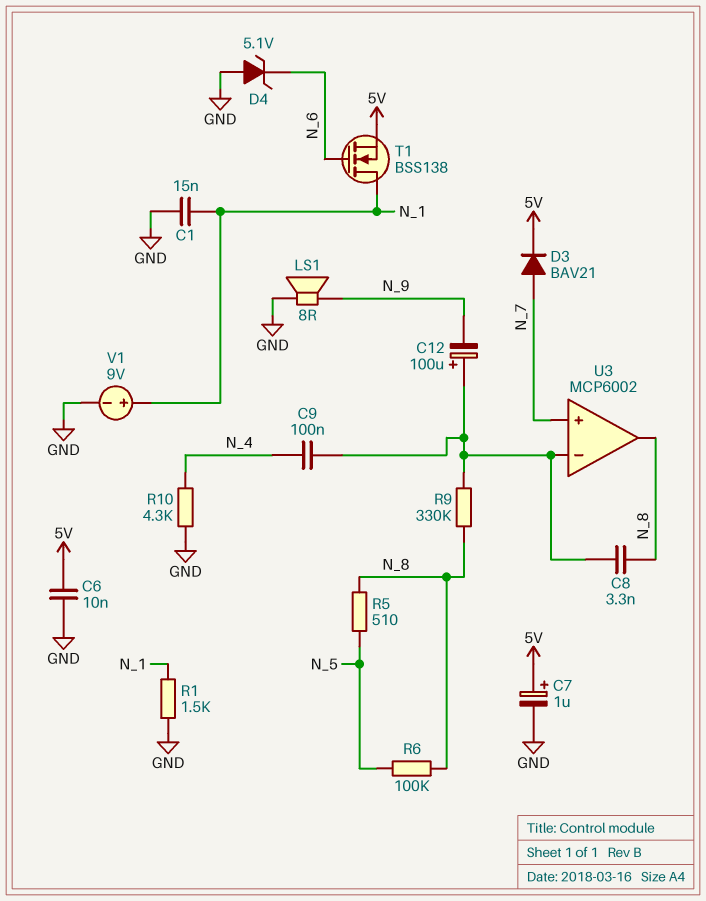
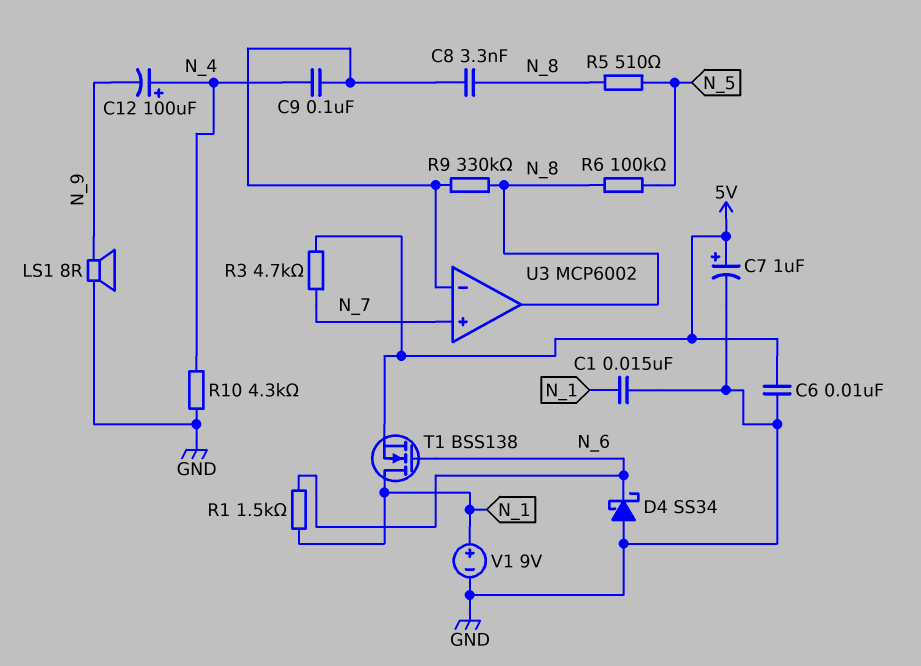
C12: 100uF (plus U3/in-, minus N_9) -> 100uF (plus N_4, minus N_9)
D3: diode BAV21 (A N_7, K 5V) -> none
D4: zener 5.1V (A GND, K N_6) -> schottky SS34 (A GND, K N_6)
R1: 1.5k (GND, N_1) -> 1.5k (N_1, N_6)
R3: none -> 4.7k (5V, N_7)

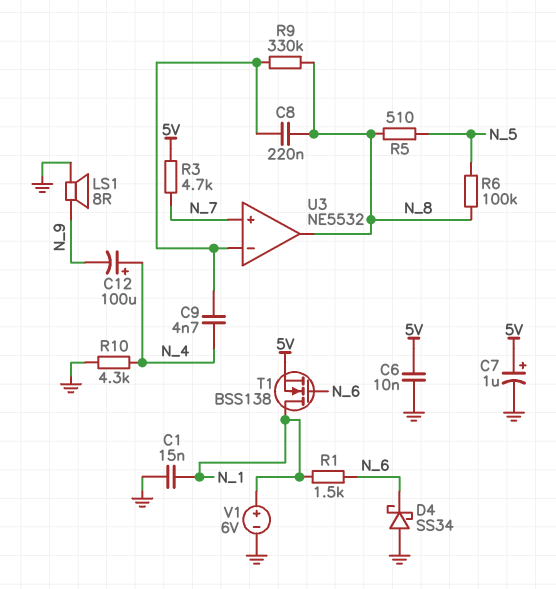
C8: 3.3nF (N_8, U3/in-) -> 220nF (N_8, U3/in-)
C9: 100nF (N_4, U3/in-) -> 4.7nF (N_4, U3/in-)
U3: MCP6002 -> NE5532
V1: 9V (plus N_1, minus GND) -> 6V (plus N_1, minus GND)

